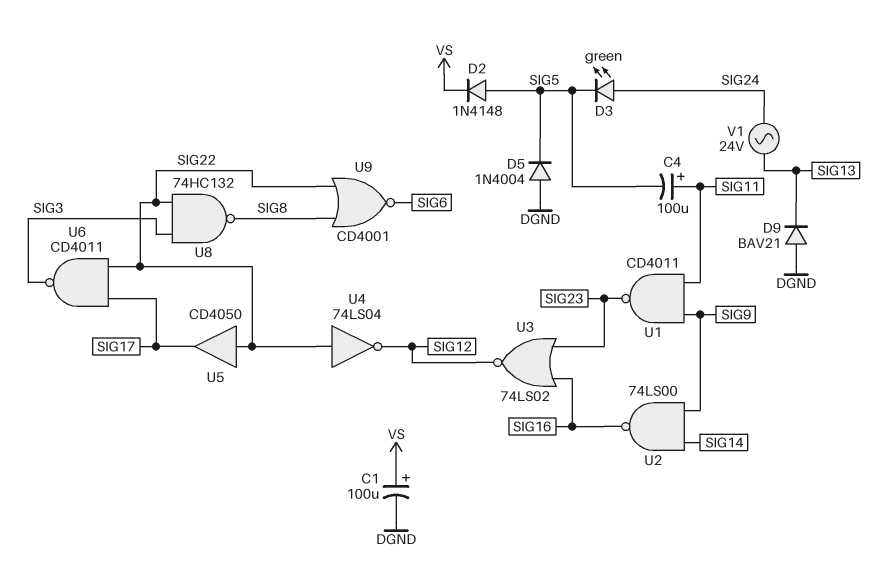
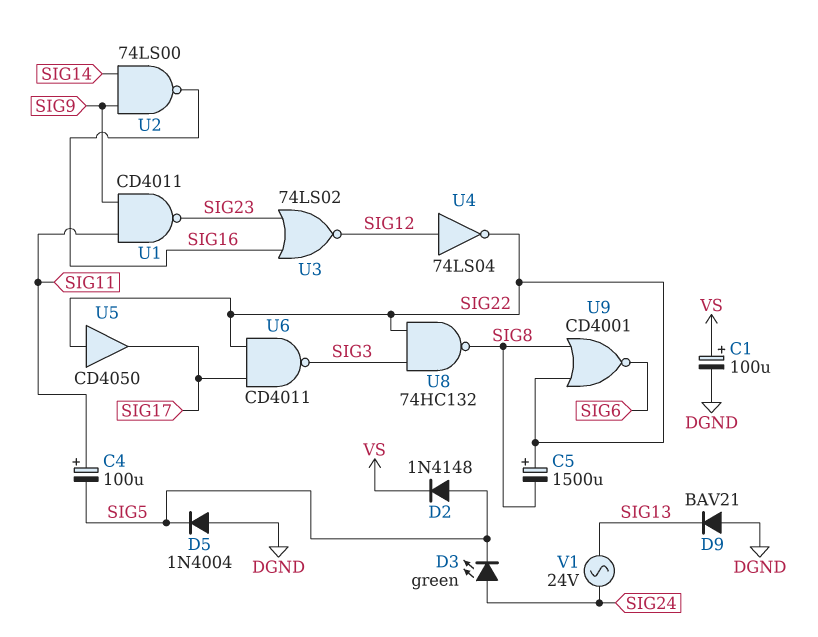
C5: none -> 1500uF (plus SIG22, minus SIG8)
U4: NOT 74LS04 (in SIG22, out SIG12) -> NOT 74LS04 (in SIG12, out SIG22)

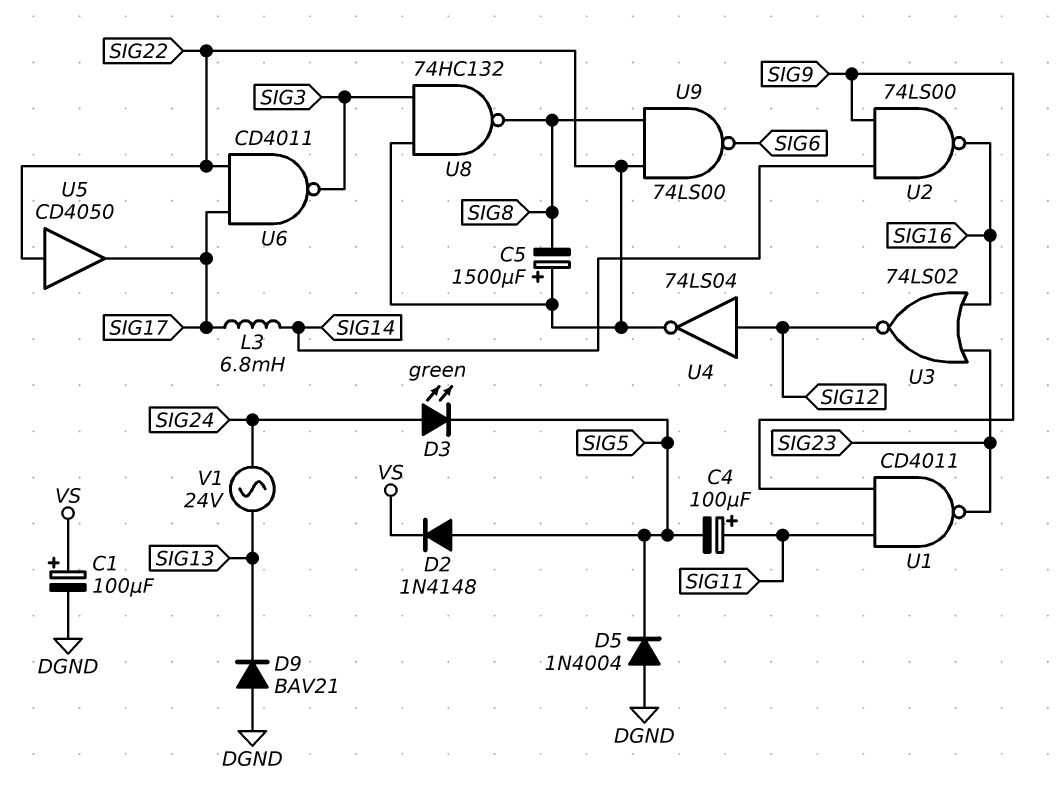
L3: none -> 6.8mH (SIG14, SIG17)
U9: NOR CD4001 (in SIG8, in SIG22, out SIG6) -> NAND 74LS00 (in SIG8, in SIG22, out SIG6)

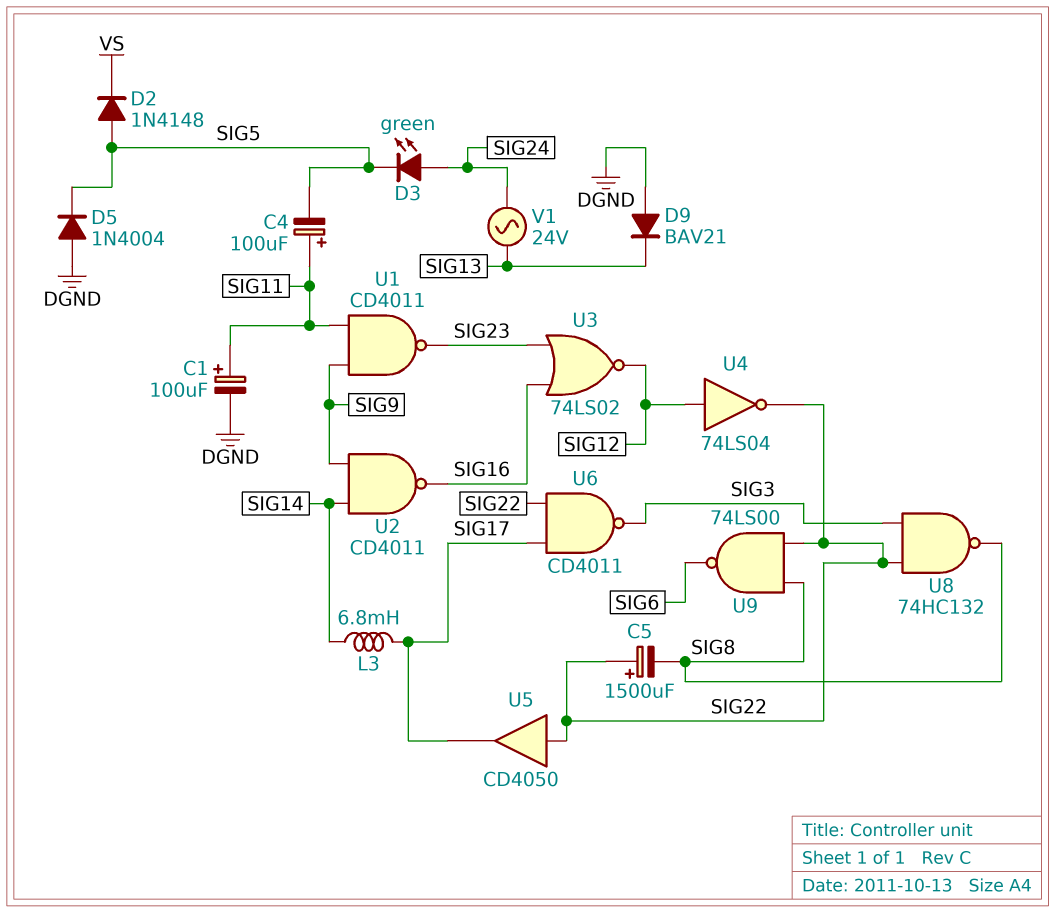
C1: 100uF (plus VS, minus DGND) -> 100uF (plus SIG11, minus DGND)
U2: NAND 74LS00 (in SIG9, in SIG14, out SIG16) -> NAND CD4011 (in SIG9, in SIG14, out SIG16)

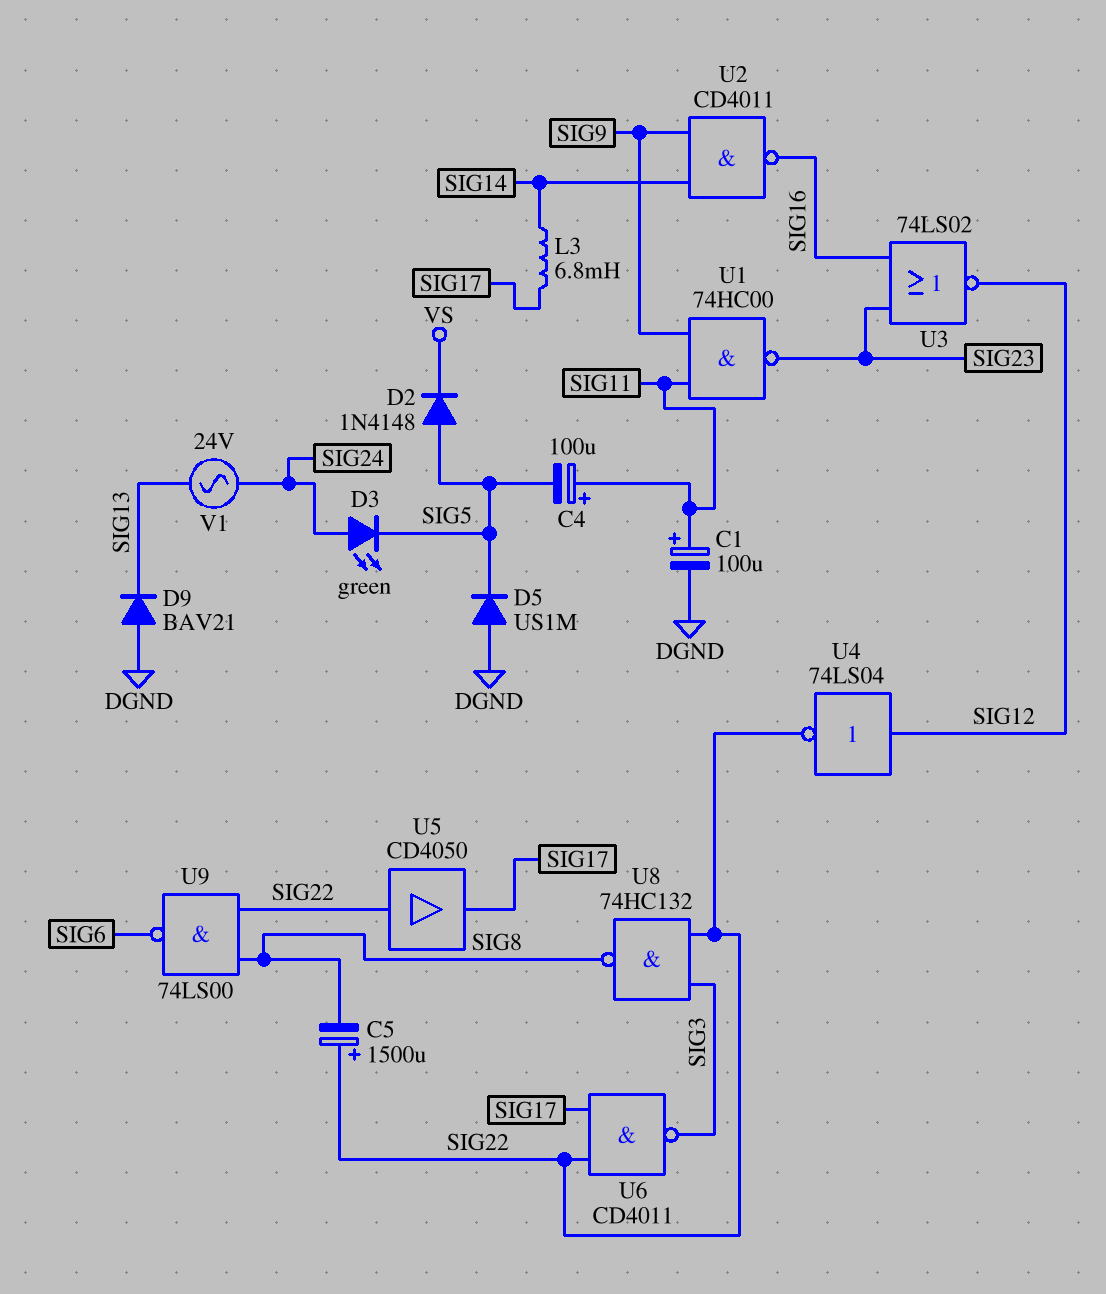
D5: diode 1N4004 (A DGND, K SIG5) -> diode US1M (A DGND, K SIG5)
U1: NAND CD4011 (in SIG9, in SIG11, out SIG23) -> NAND 74HC00 (in SIG9, in SIG11, out SIG23)

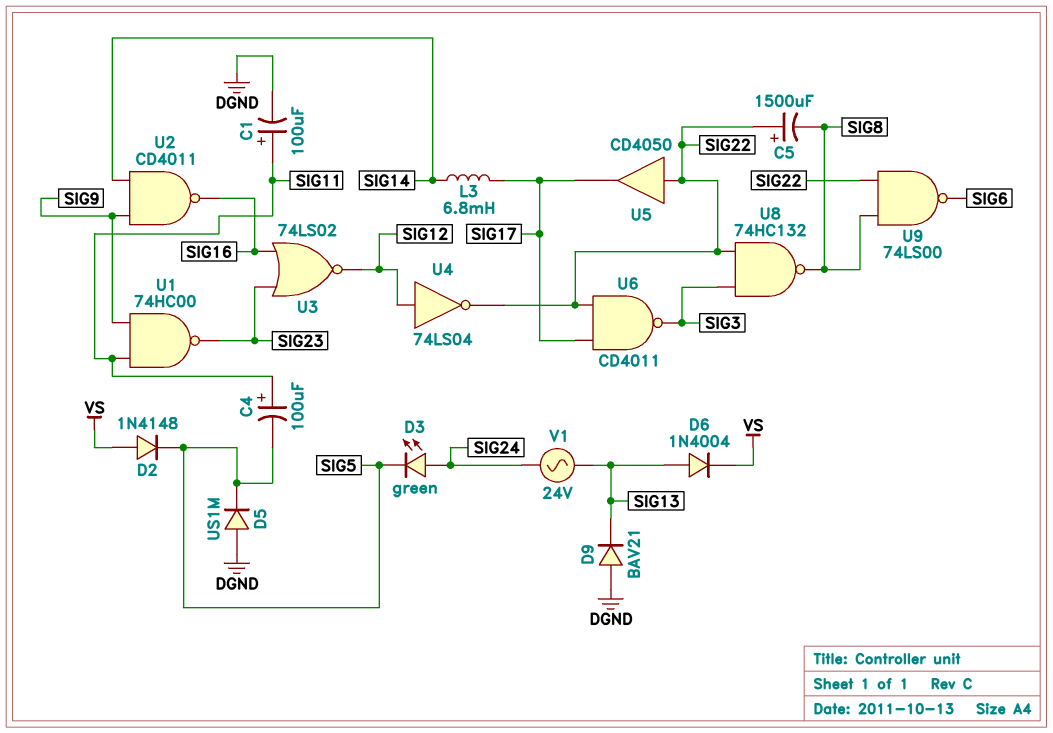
D2: diode 1N4148 (A SIG5, K VS) -> diode 1N4148 (A VS, K SIG5)
D6: none -> diode 1N4004 (A SIG13, K VS)

